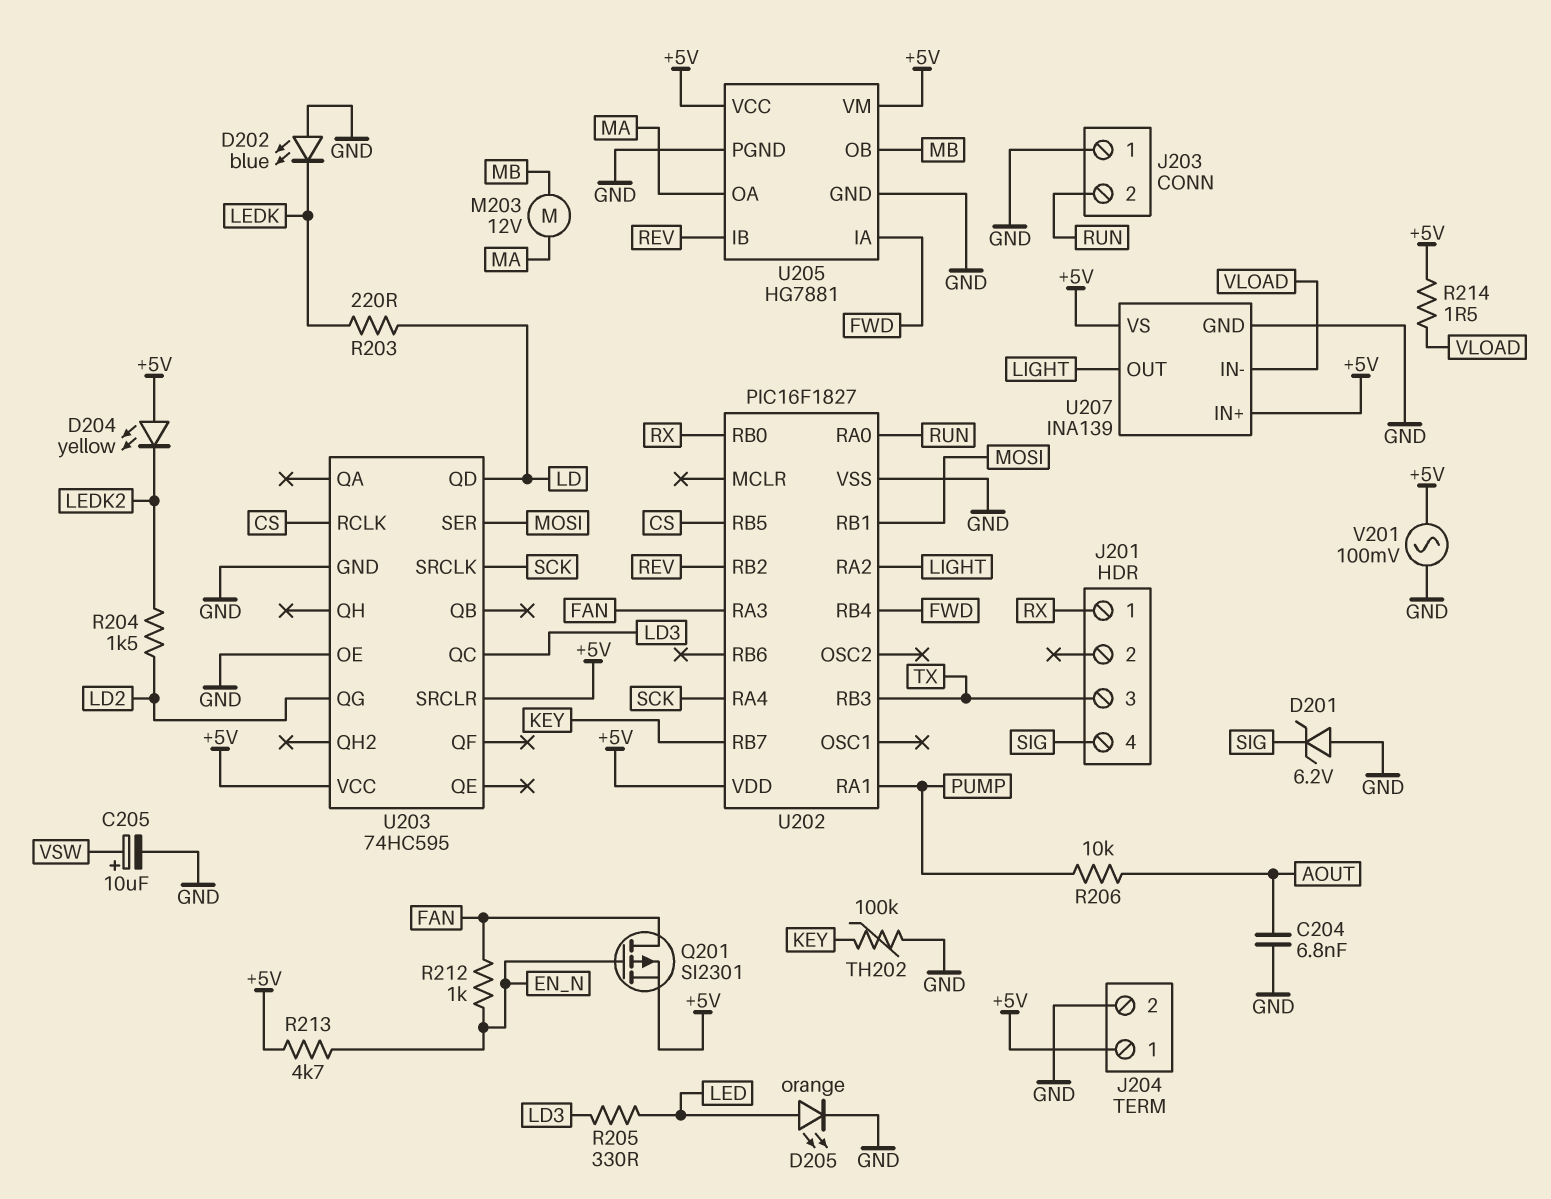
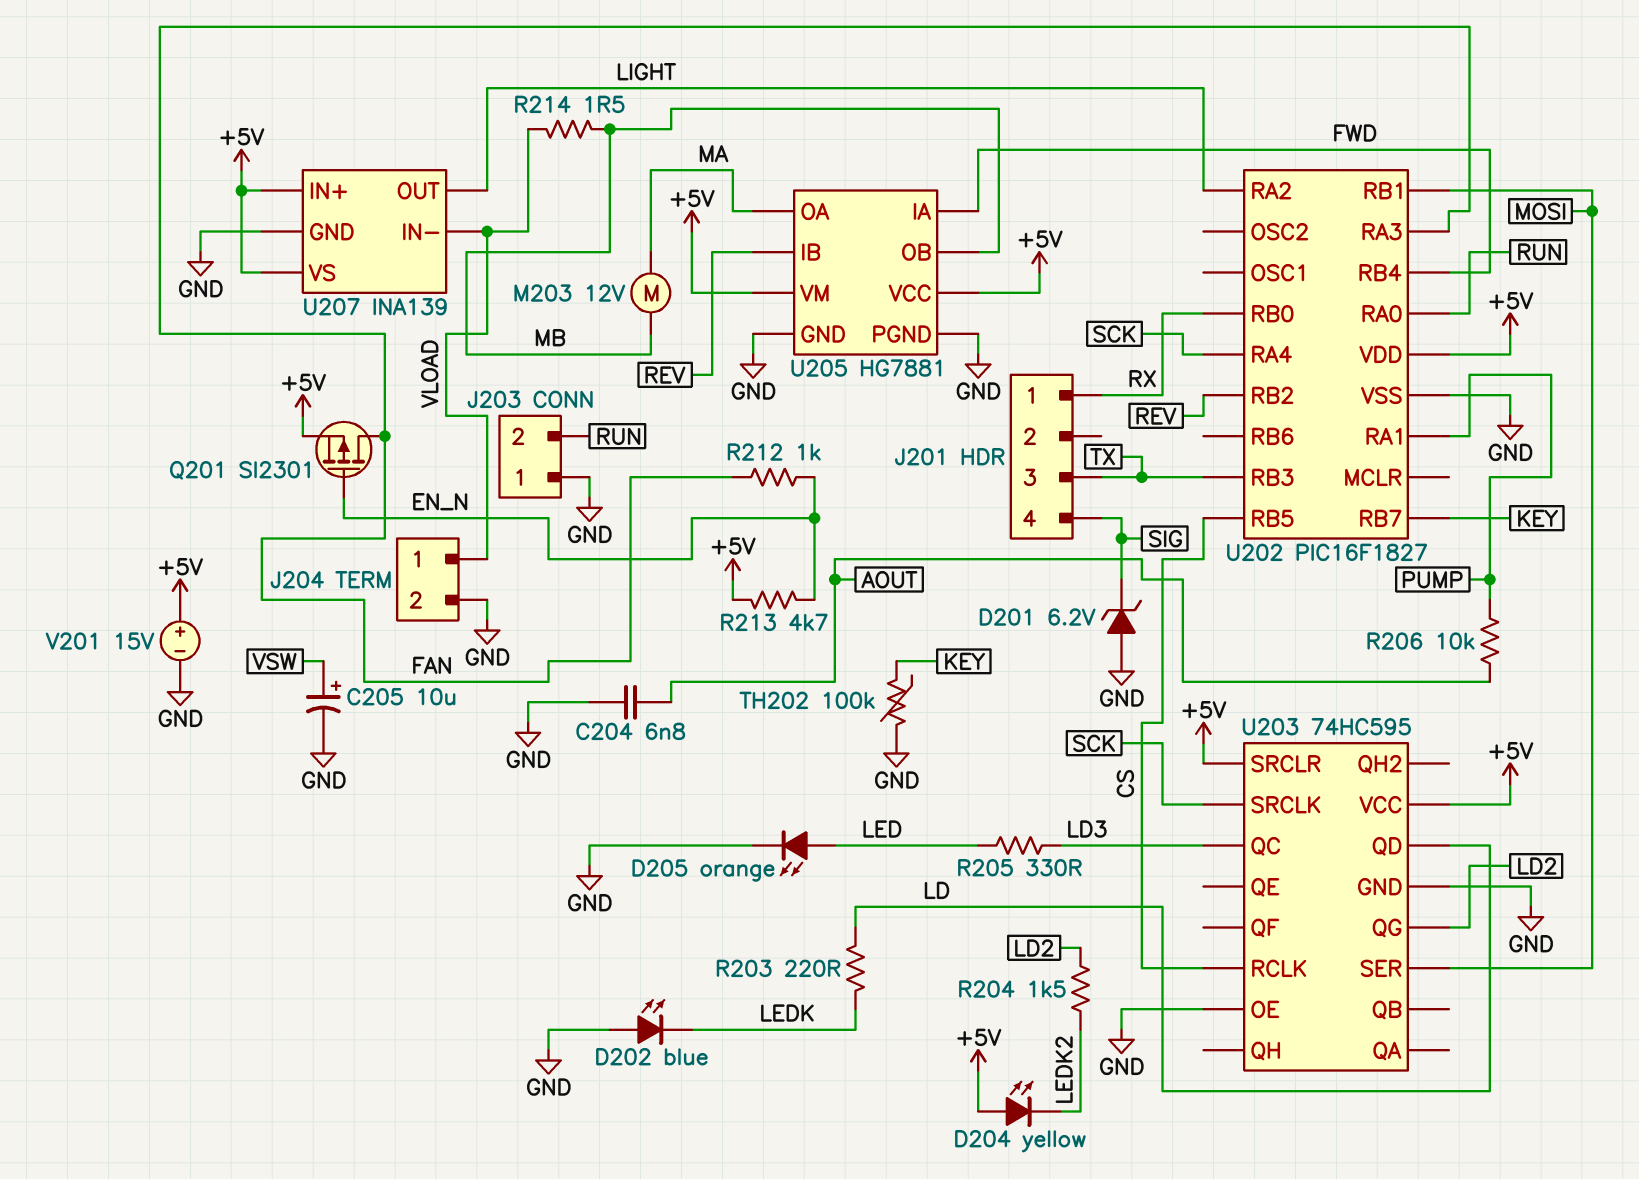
J204 pin 1: +5V -> VLOAD
R214: 1.5 (+5V, VLOAD) -> 1.5 (MB, VLOAD)
V201: AC 100mV (+5V, GND) -> 15V (plus +5V, minus GND)

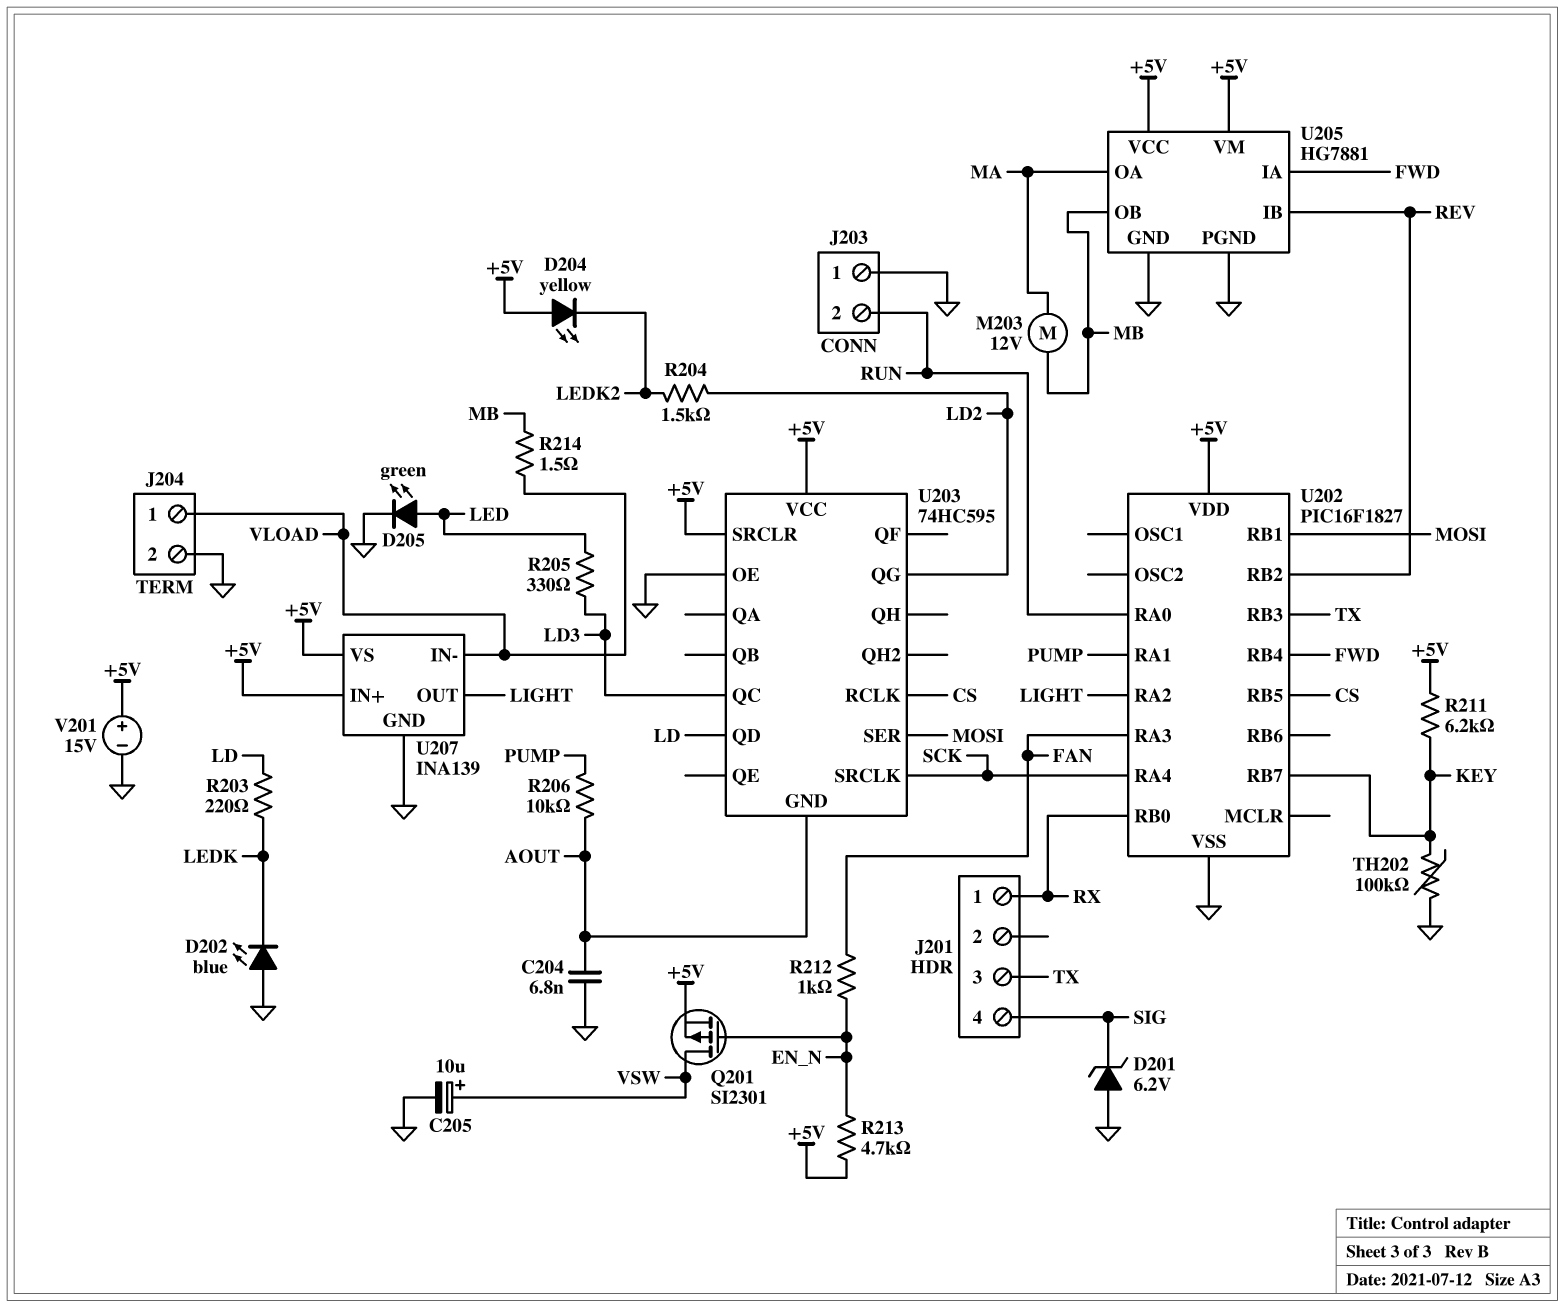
D205: LED orange (A LED, K GND) -> LED green (A LED, K GND)
Q201: PMOS SI2301 (G EN_N, D FAN, S +5V) -> PMOS SI2301 (G EN_N, D VSW, S +5V)
R211: none -> 6.2k (+5V, KEY)
U203 pin GND: GND -> AOUT

